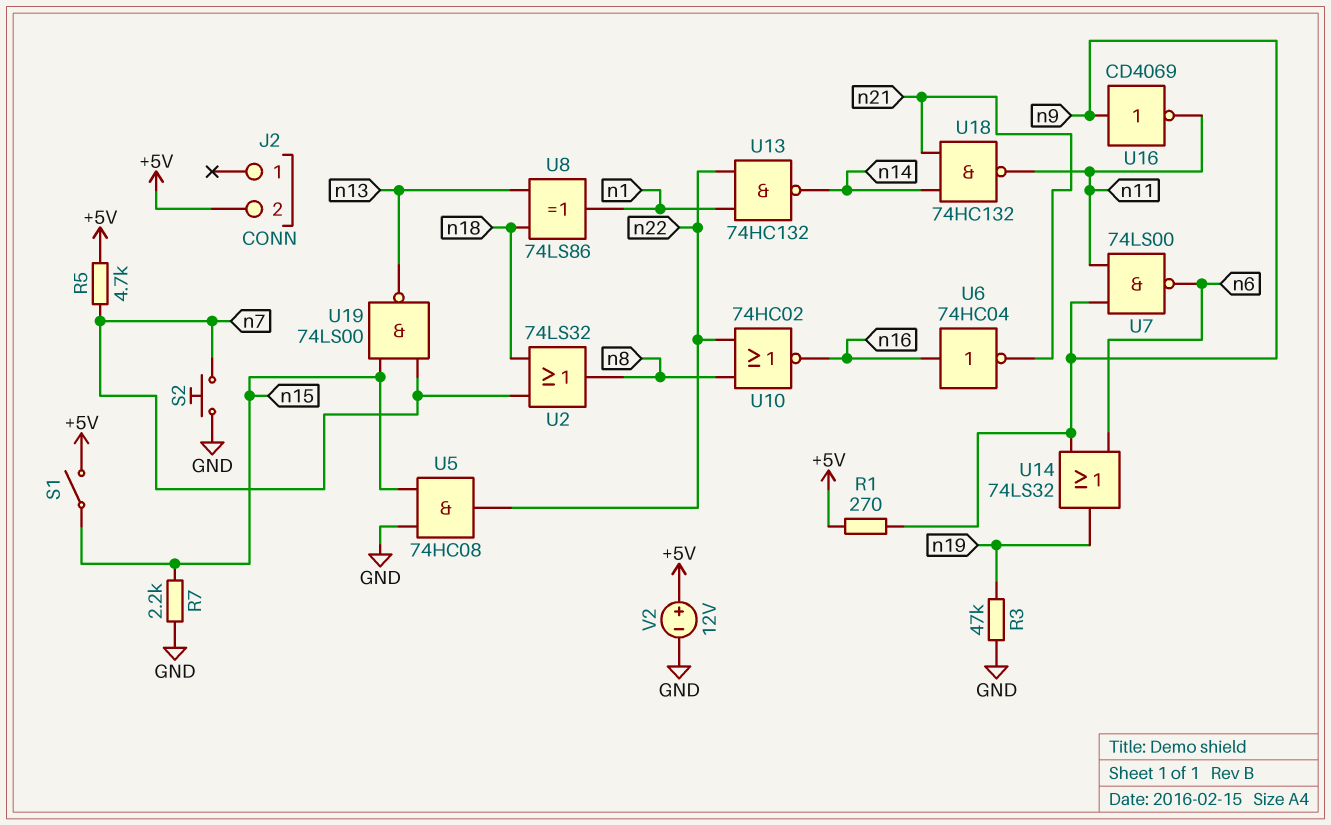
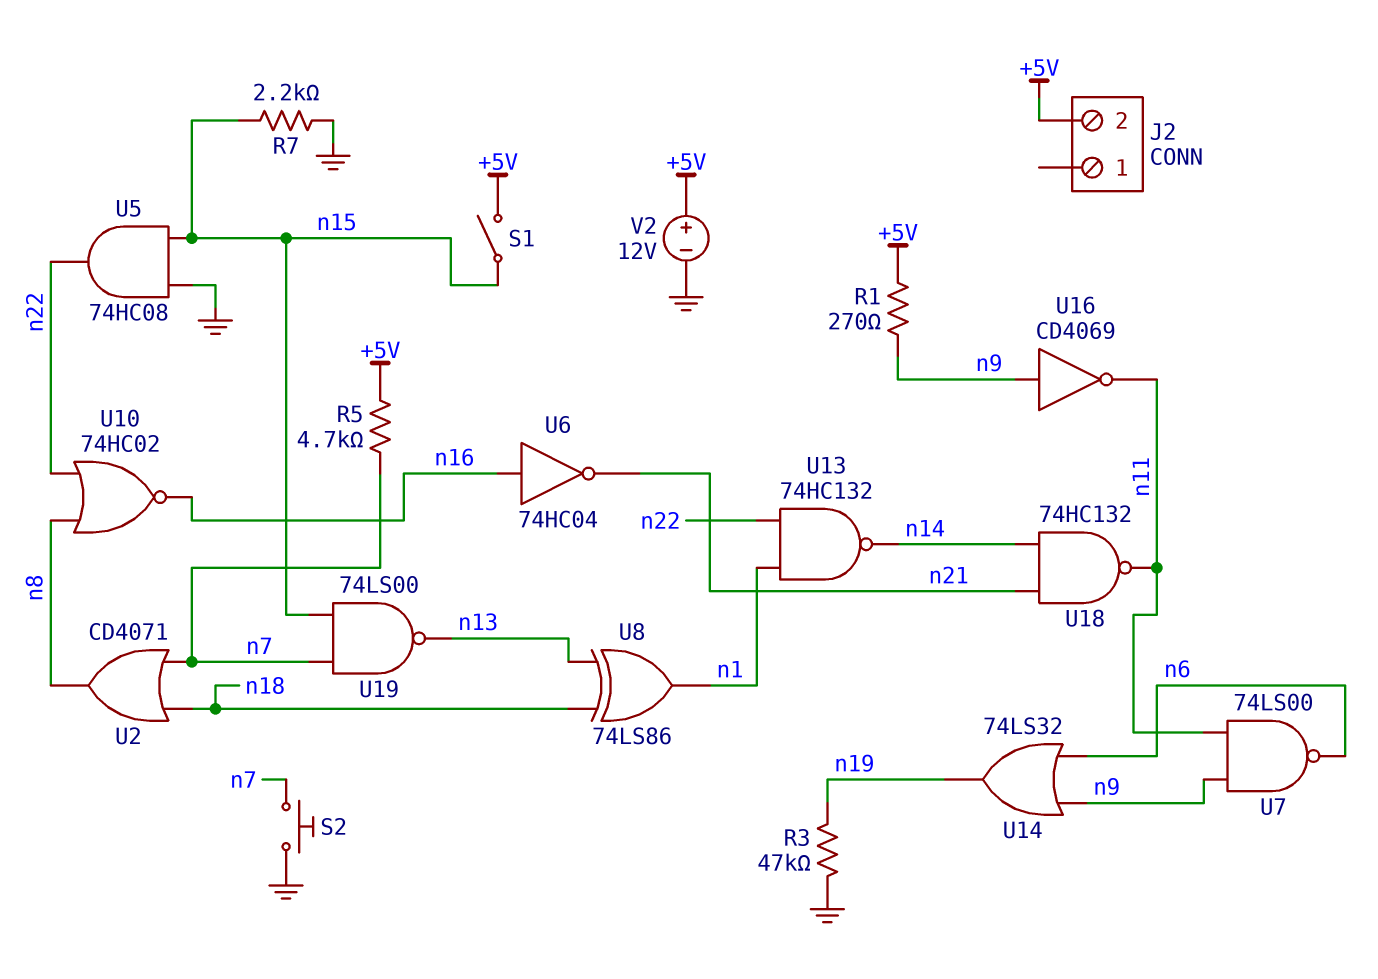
U2: OR 74LS32 (in n7, in n18, out n8) -> OR CD4071 (in n7, in n18, out n8)

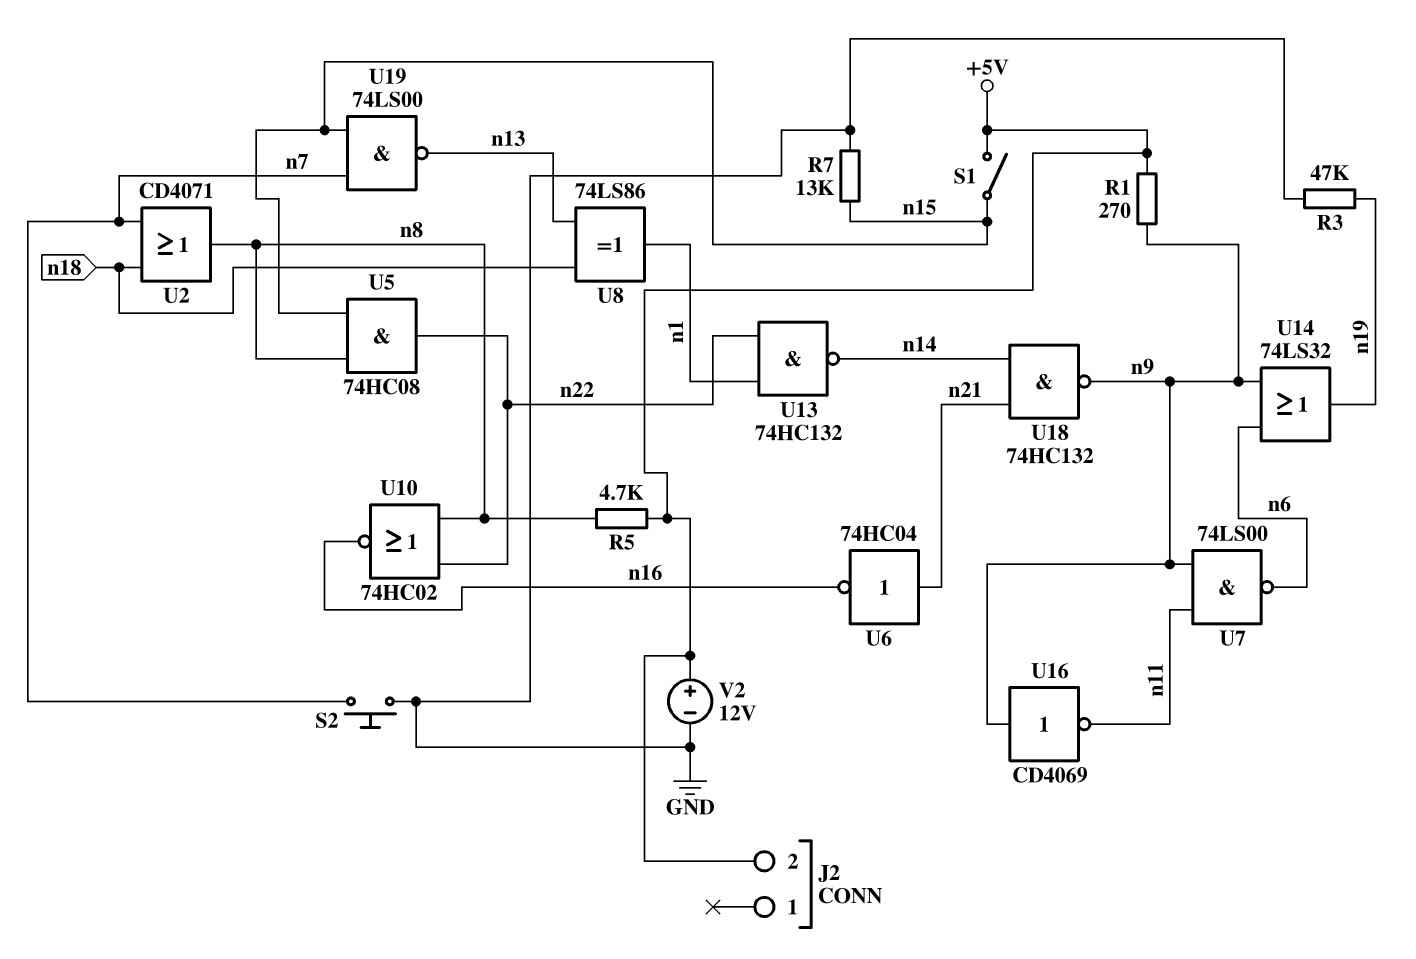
R5: 4.7k (+5V, n7) -> 4.7k (+5V, n8)
R7: 2.2k (GND, n15) -> 13k (GND, n15)
U5: AND 74HC08 (in GND, in n15, out n22) -> AND 74HC08 (in n8, in n15, out n22)
U6: NOT 74HC04 (in n16, out n21) -> NOT 74HC04 (in n21, out n16)
U18: NAND 74HC132 (in n14, in n21, out n11) -> NAND 74HC132 (in n14, in n21, out n9)

